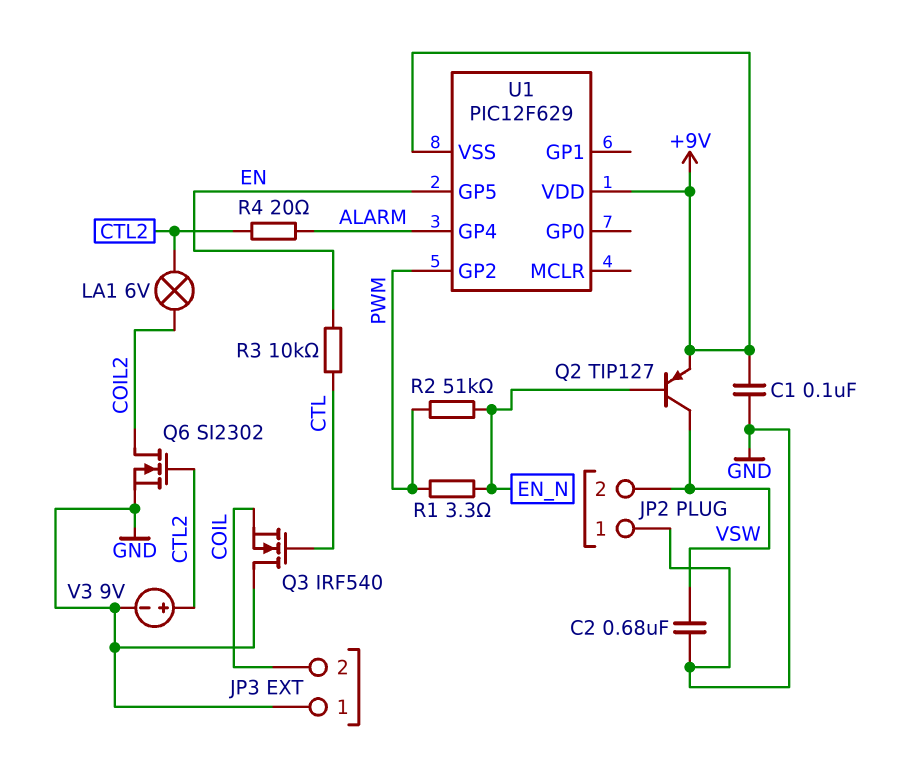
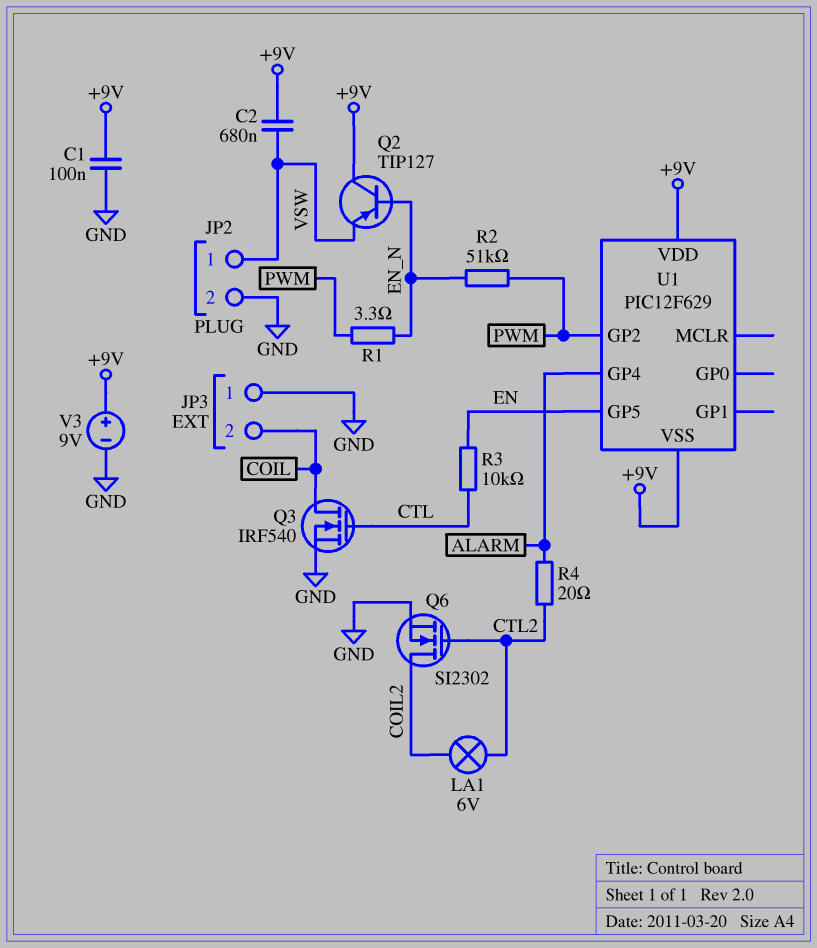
C2: 680nF (GND, VSW) -> 680nF (+9V, VSW)
JP2 pin 1: GND -> VSW
JP2 pin 2: VSW -> GND
Q2: PNP TIP127 (B EN_N, C VSW, E +9V) -> PNP TIP127 (B EN_N, C +9V, E VSW)
Q3: NMOS IRF540 (G CTL, D GND, S COIL) -> NMOS IRF540 (G CTL, D COIL, S GND)
V3: 9V (plus CTL2, minus GND) -> 9V (plus +9V, minus GND)

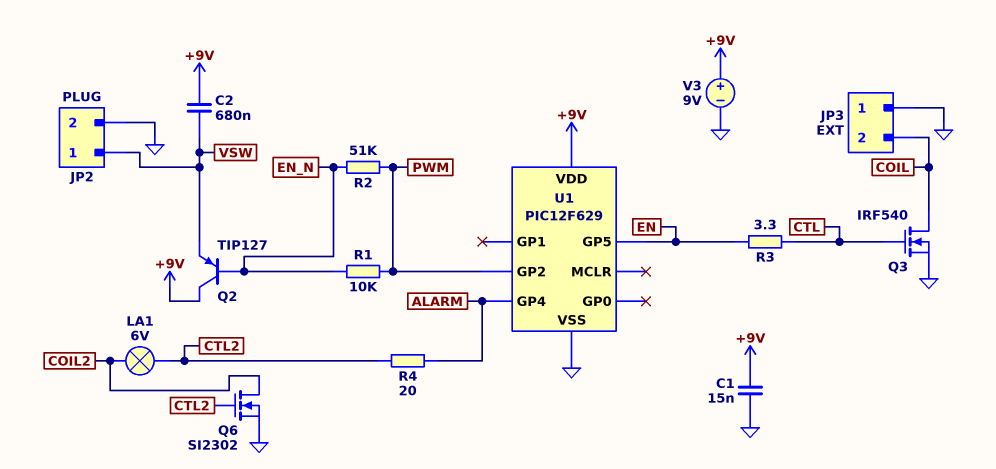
C1: 100nF (+9V, GND) -> 15nF (+9V, GND)
R1: 3.3 (EN_N, PWM) -> 10k (EN_N, PWM)
R3: 10k (CTL, EN) -> 3.3 (CTL, EN)
U1 pin VSS: +9V -> GND

